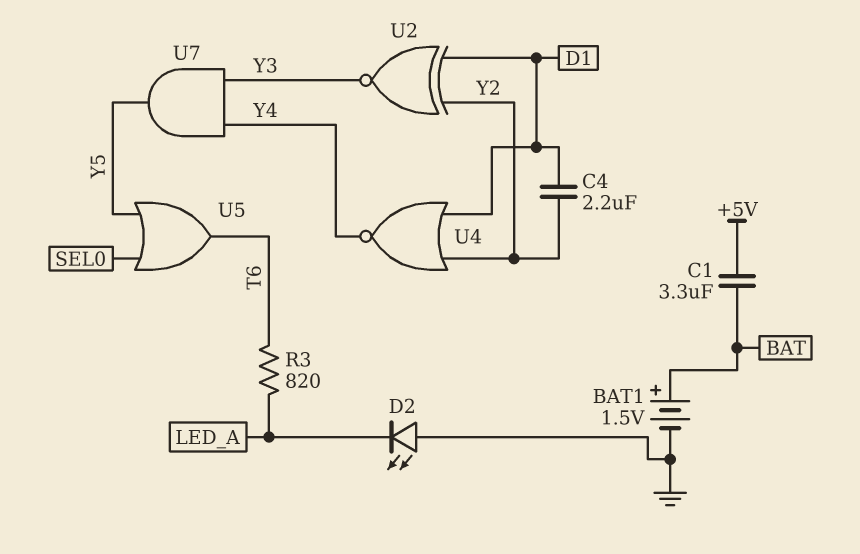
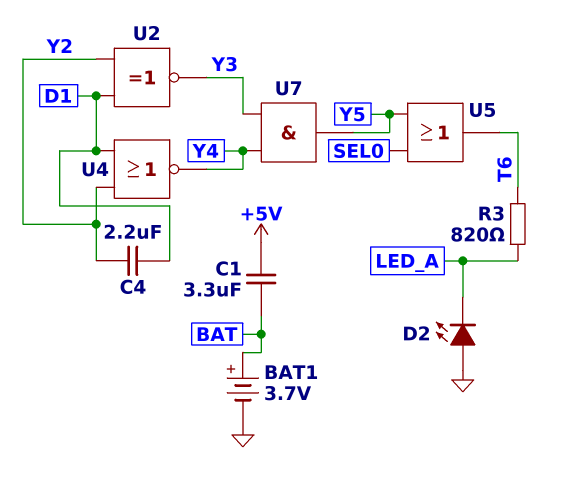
BAT1: 1.5V (plus BAT, minus GND) -> 3.7V (plus BAT, minus GND)

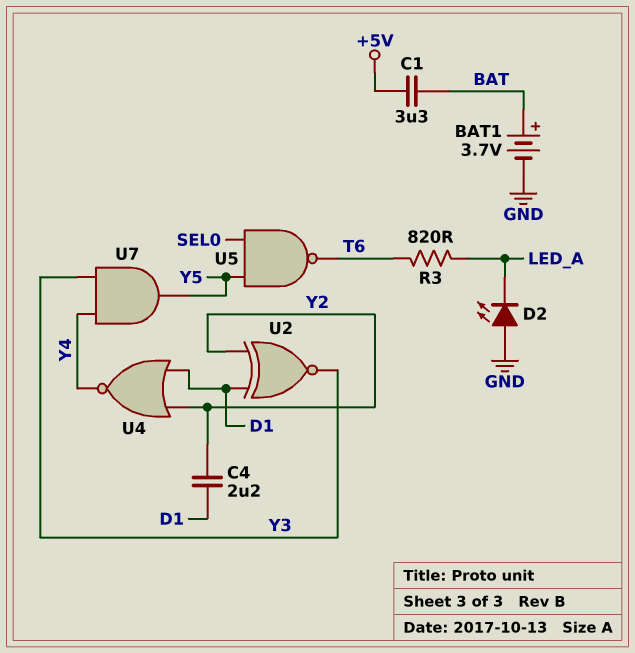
U5: OR (in SEL0, in Y5, out T6) -> NAND (in SEL0, in Y5, out T6)

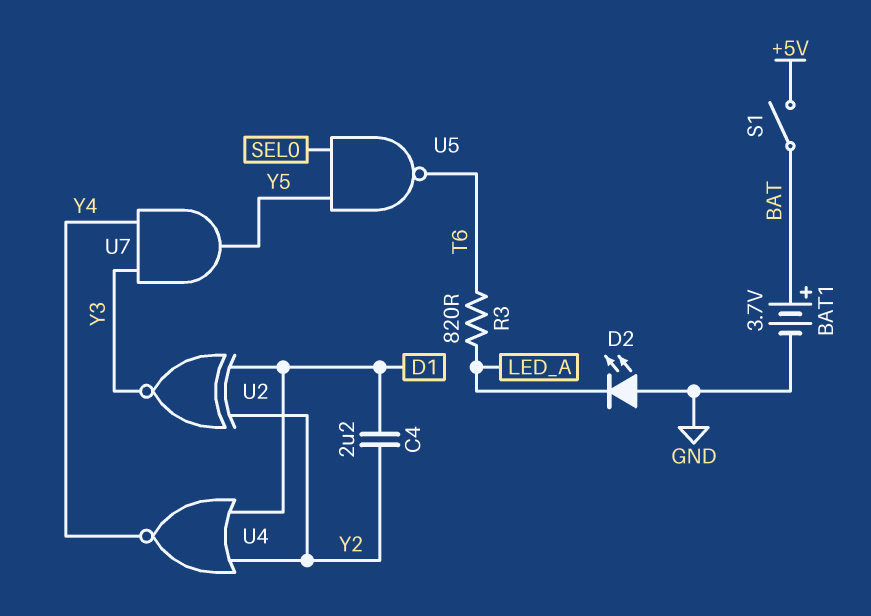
C1: 3.3uF (+5V, BAT) -> none
S1: none -> switch (+5V, BAT)

